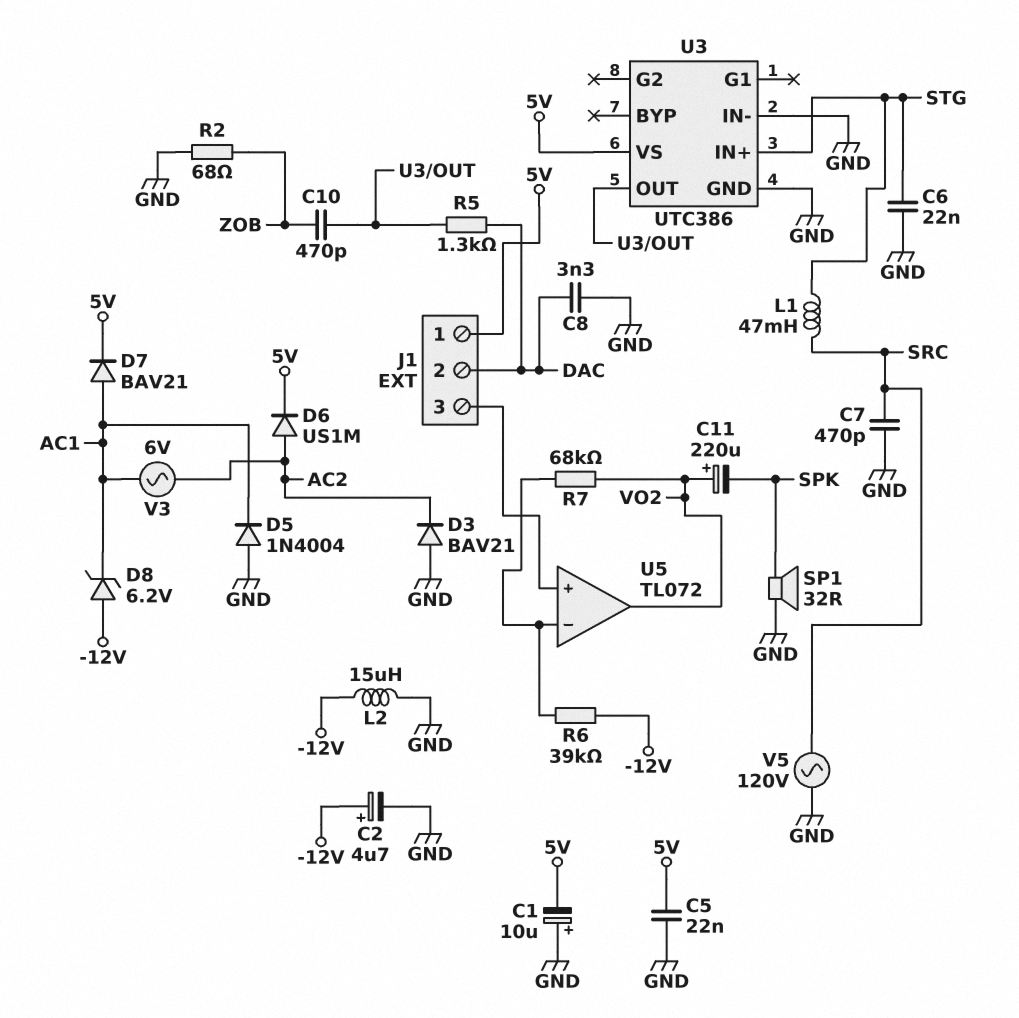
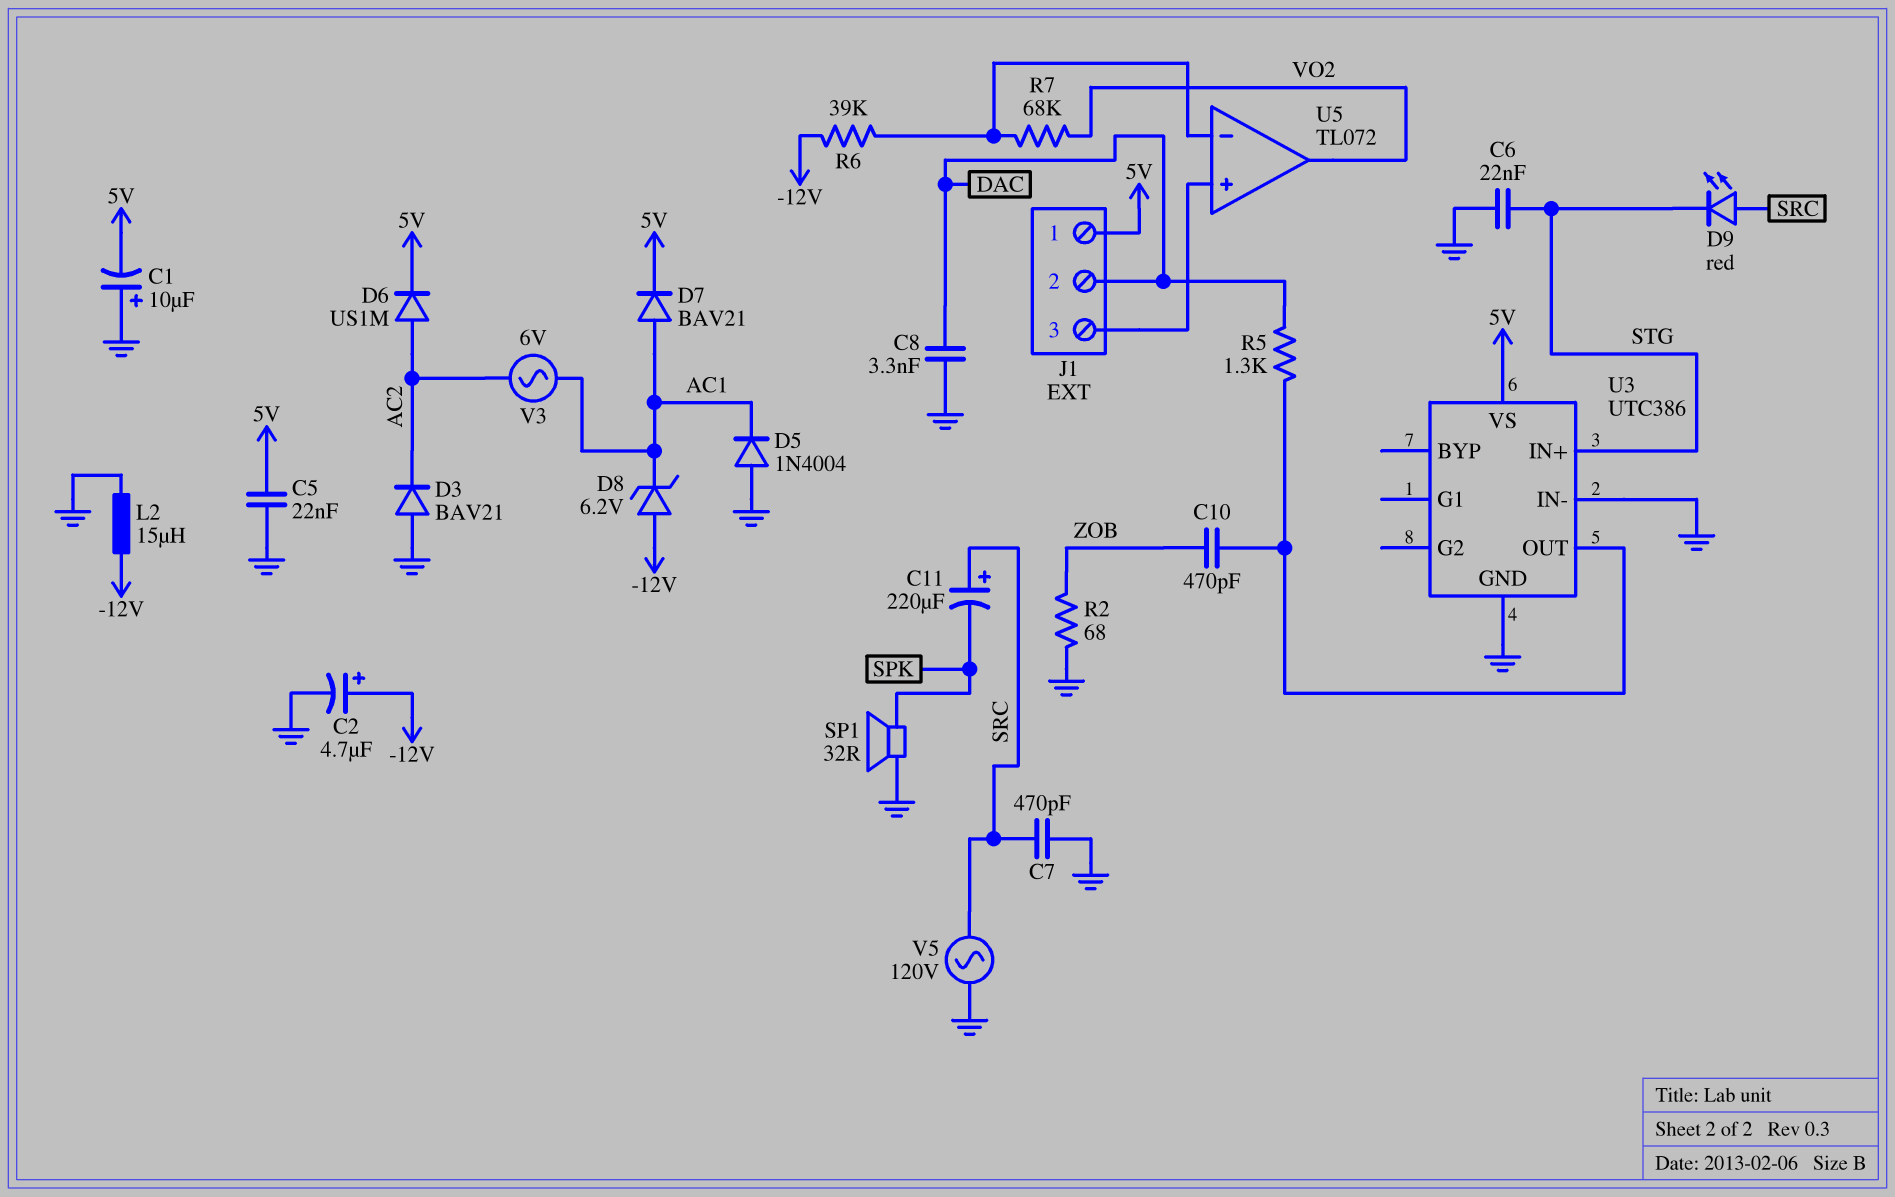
C11: 220uF (plus VO2, minus SPK) -> 220uF (plus SRC, minus SPK)
D9: none -> LED red (A SRC, K STG)
L1: 47mH (SRC, STG) -> none

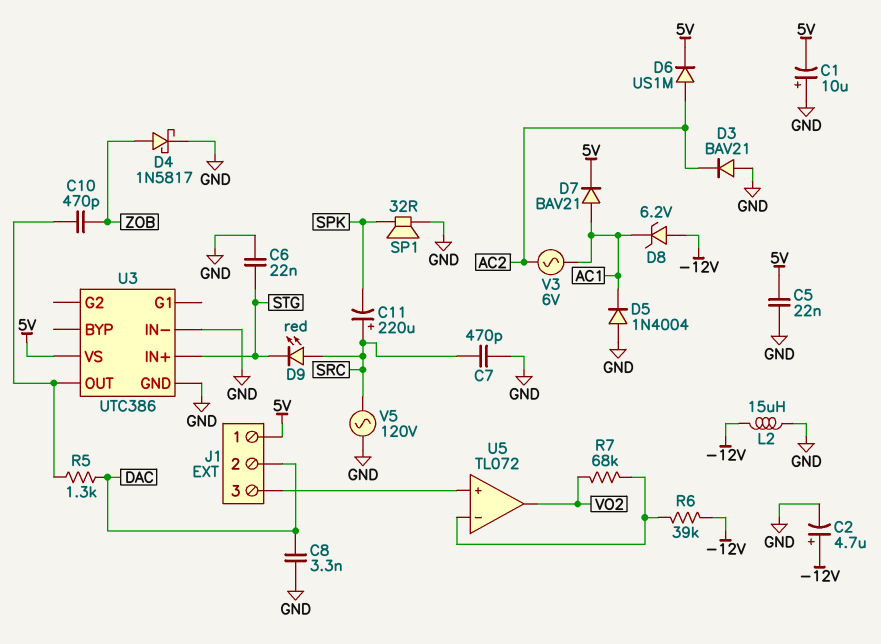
D4: none -> schottky 1N5817 (A ZOB, K GND)
R2: 68 (GND, ZOB) -> none

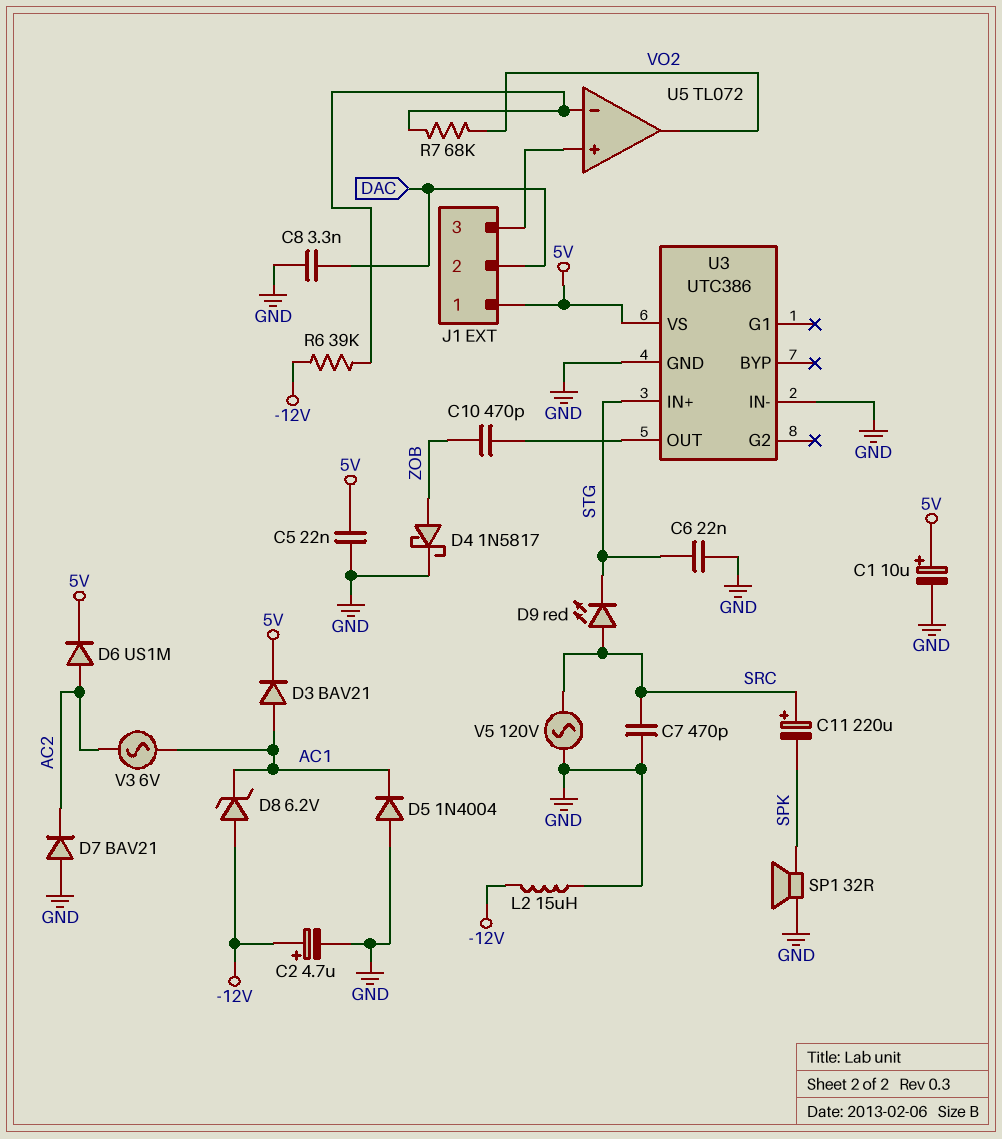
C1: 10uF (plus GND, minus 5V) -> 10uF (plus 5V, minus GND)
D3: diode BAV21 (A GND, K AC2) -> diode BAV21 (A AC1, K 5V)
D7: diode BAV21 (A AC1, K 5V) -> diode BAV21 (A GND, K AC2)
R5: 1.3k (DAC, U3/OUT) -> none

